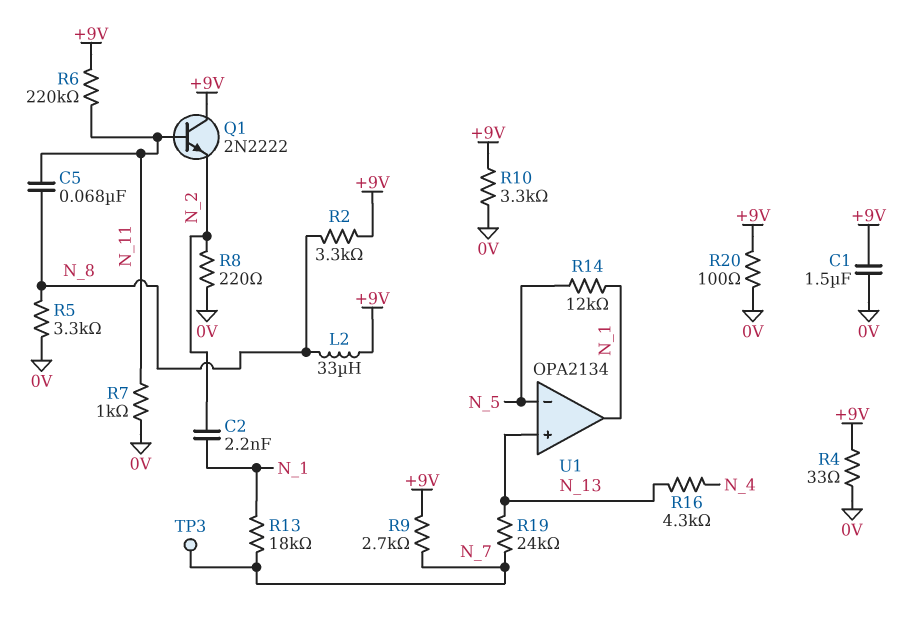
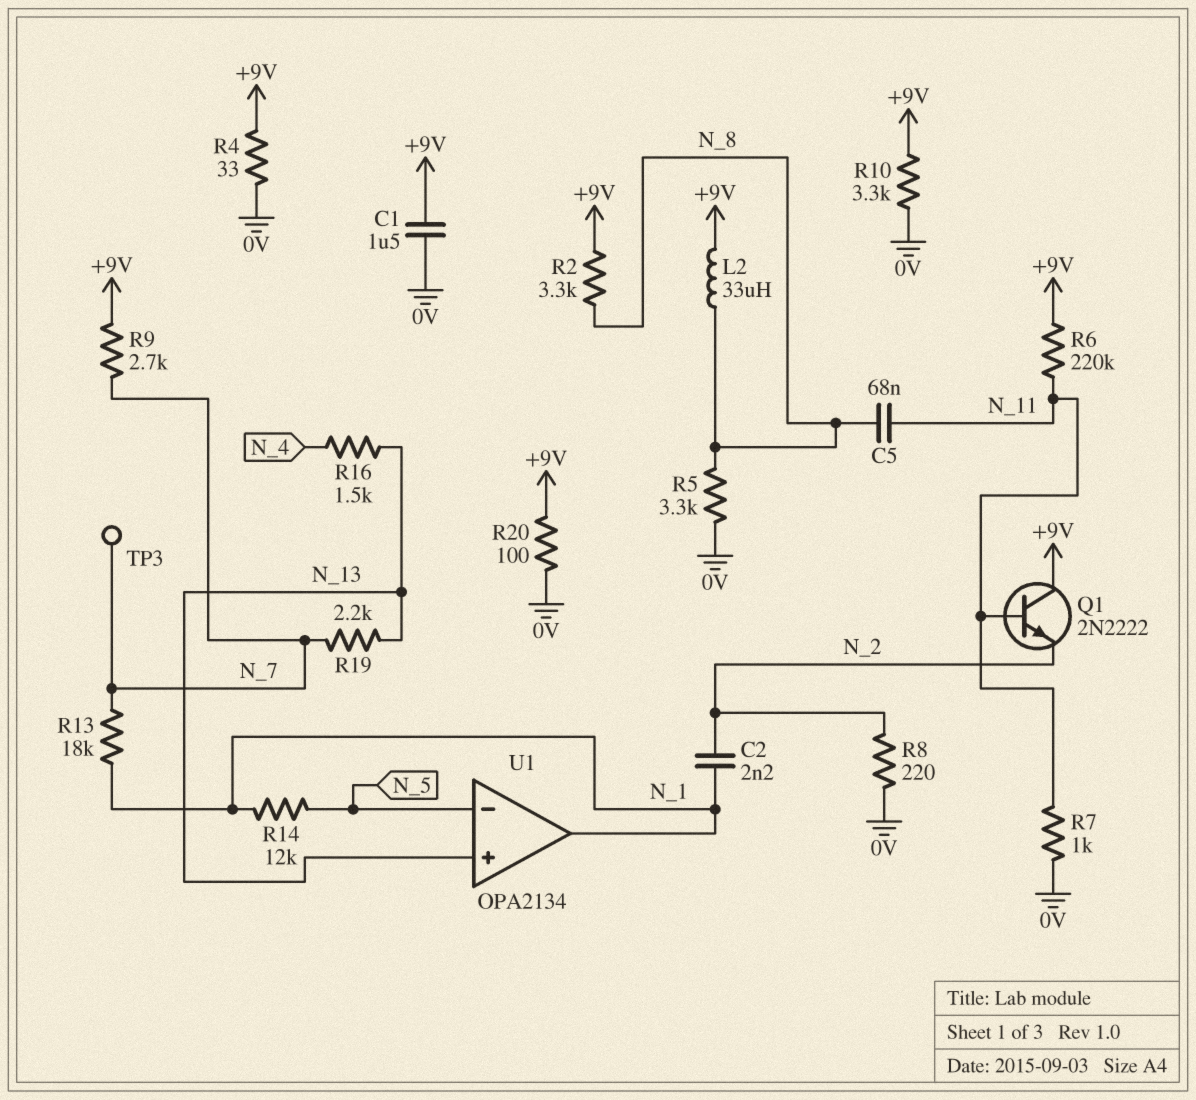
R16: 4.3k (N_4, N_13) -> 1.5k (N_4, N_13)
R19: 24k (N_7, N_13) -> 2.2k (N_7, N_13)

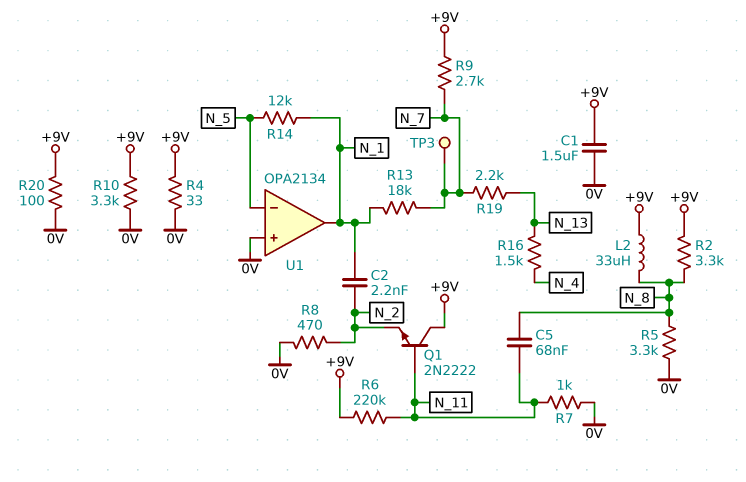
R8: 220 (0V, N_2) -> 470 (0V, N_2)
U1 pin in+: N_13 -> 0V

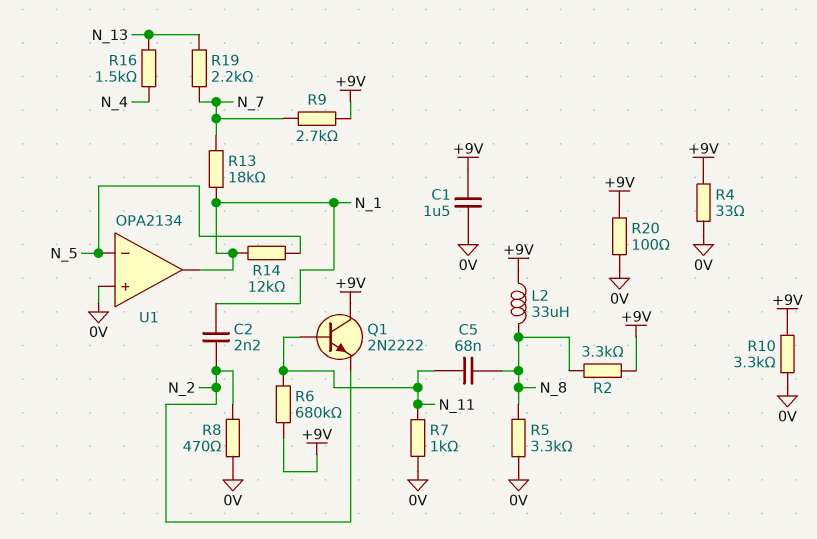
R6: 220k (+9V, N_11) -> 680k (+9V, N_11)
TP3: test point (N_7) -> none

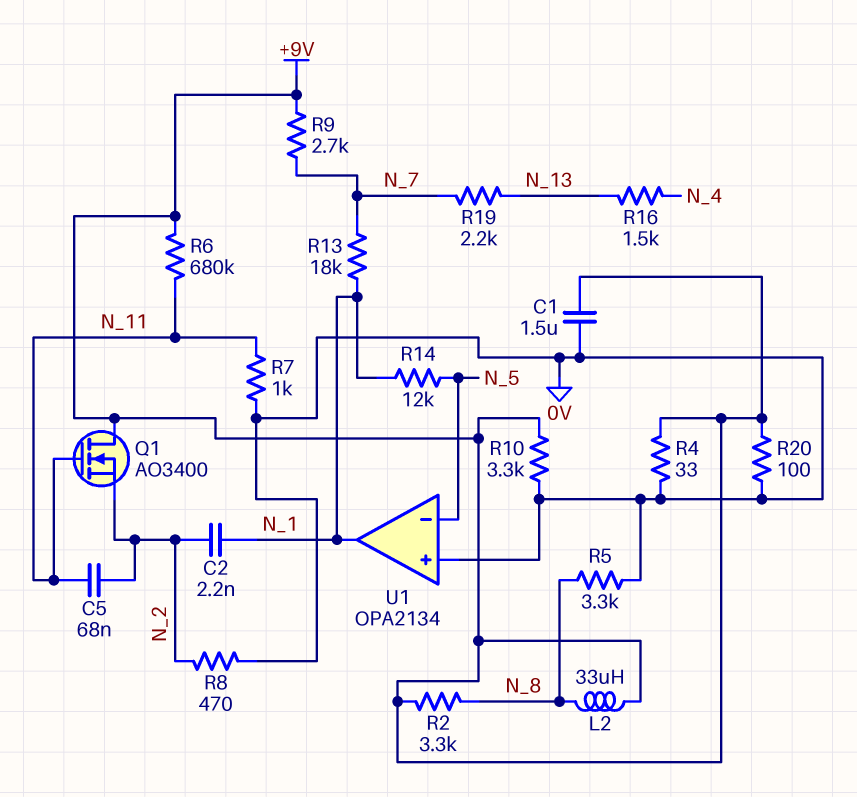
C5: 68nF (N_8, N_11) -> 68nF (N_2, N_11)
Q1: NPN 2N2222 (B N_11, C +9V, E N_2) -> NMOS AO3400 (G N_11, D +9V, S N_2)

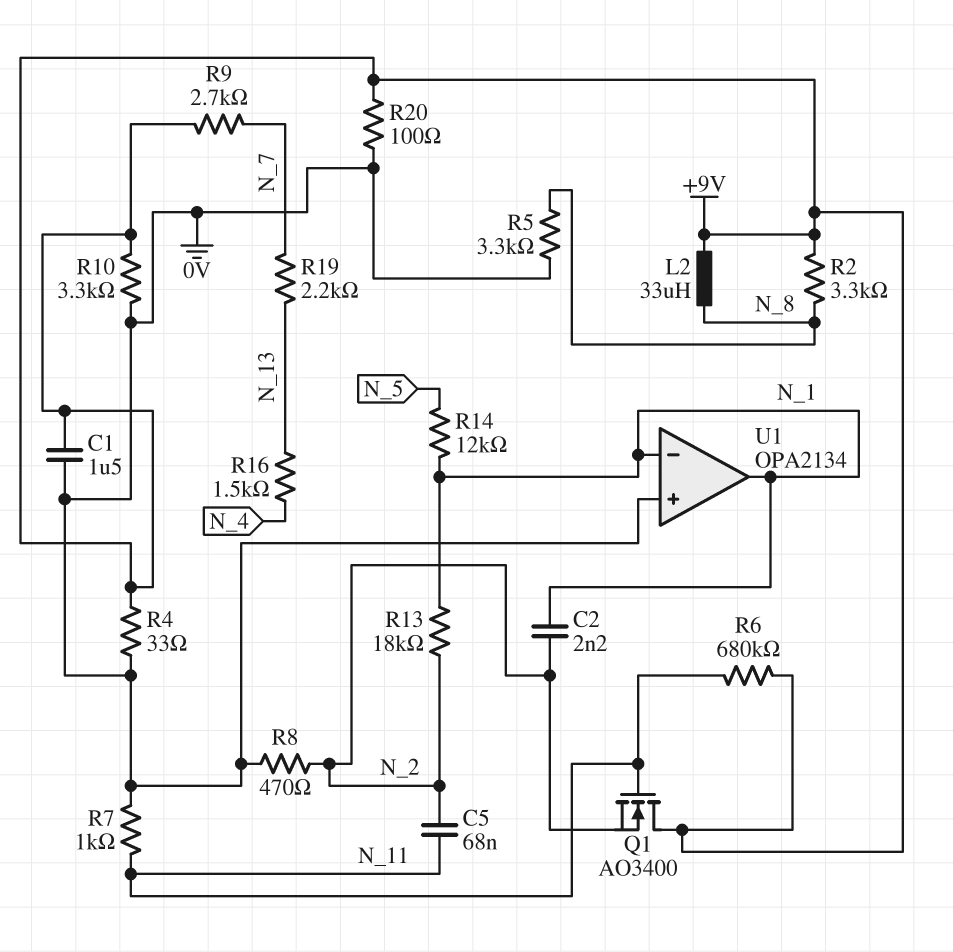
R13: 18k (N_1, N_7) -> 18k (N_1, N_2)
U1 pin in-: N_5 -> N_1

